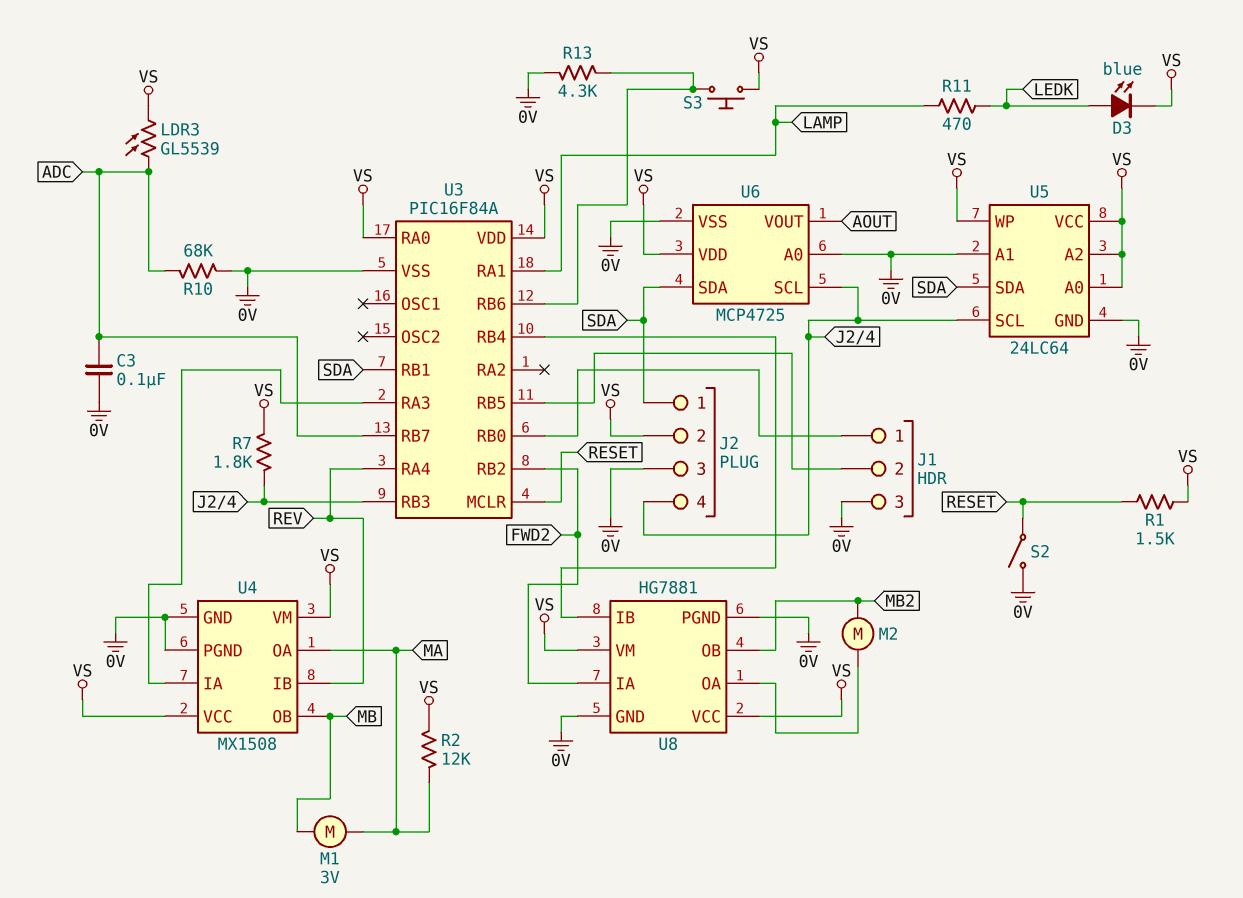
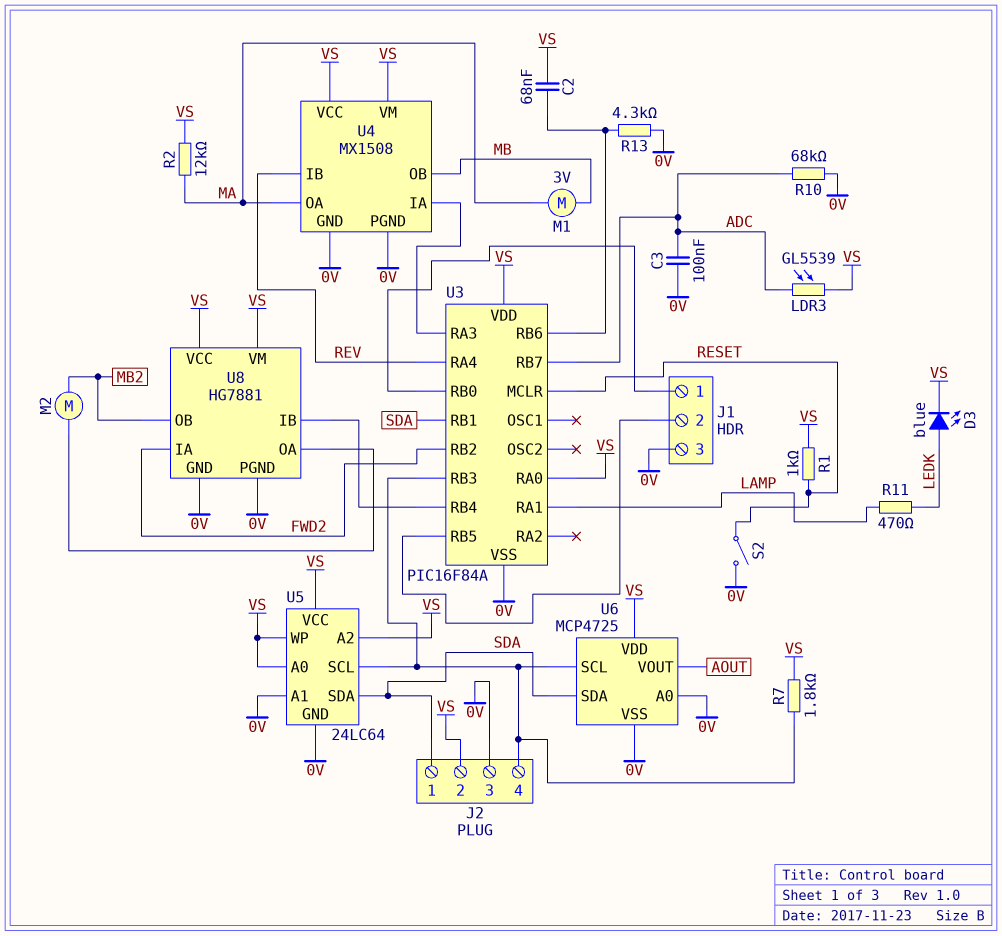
C2: none -> 68nF (U3/RB6, VS)
R1: 1.5k (RESET, VS) -> 1k (RESET, VS)
S3: button (U3/RB6, VS) -> none

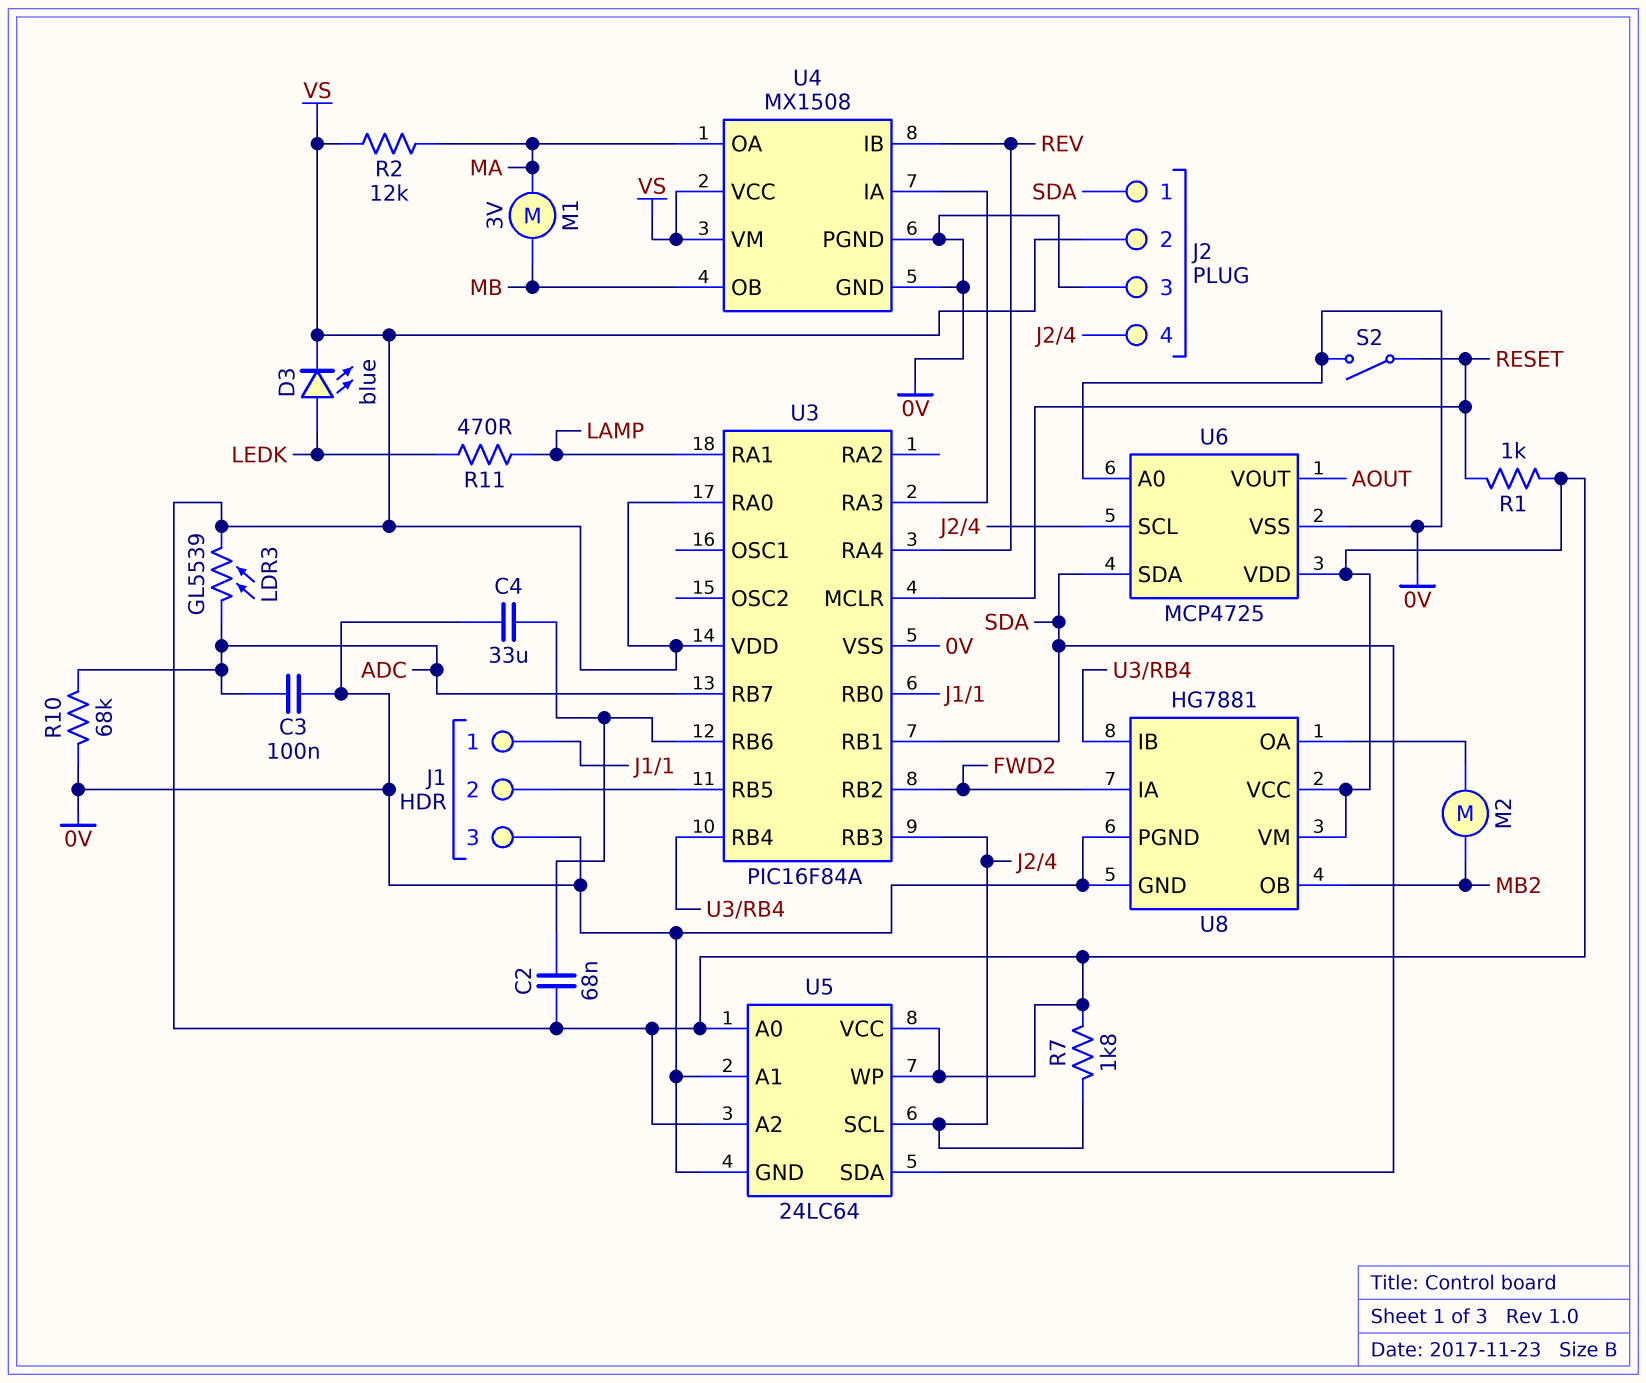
C4: none -> 33uF (0V, U3/RB6)
R13: 4.3k (0V, U3/RB6) -> none

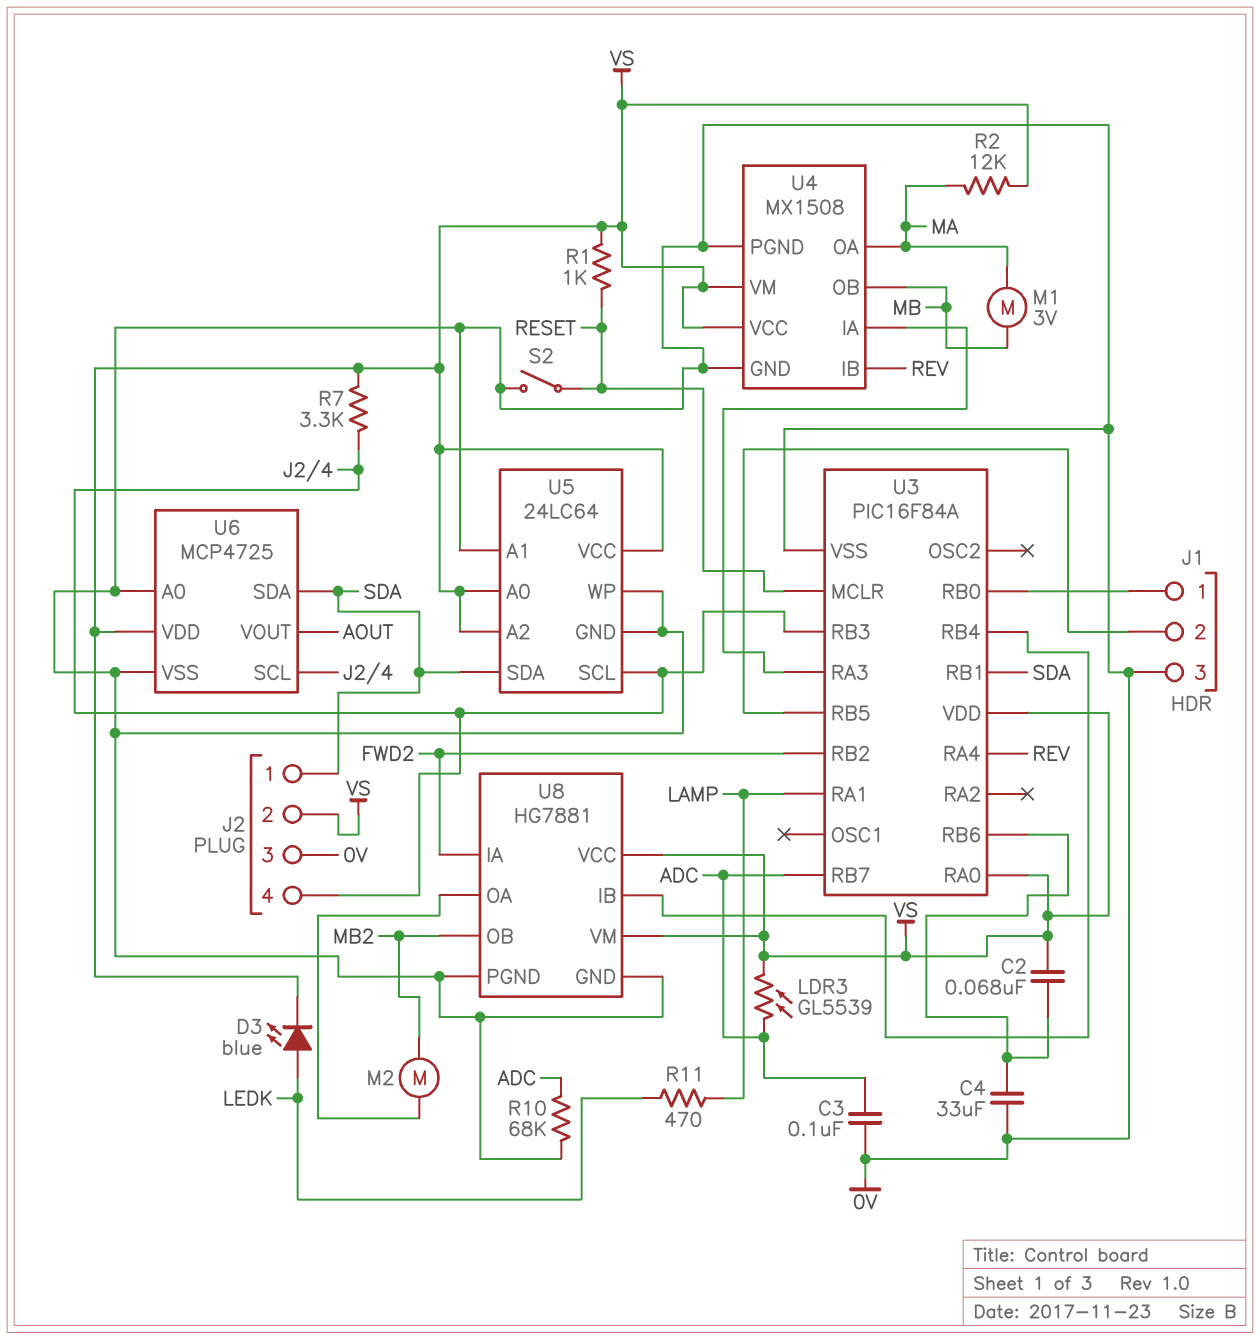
R7: 1.8k (J2/4, VS) -> 3.3k (J2/4, VS)
U5 pin WP: VS -> 0V

